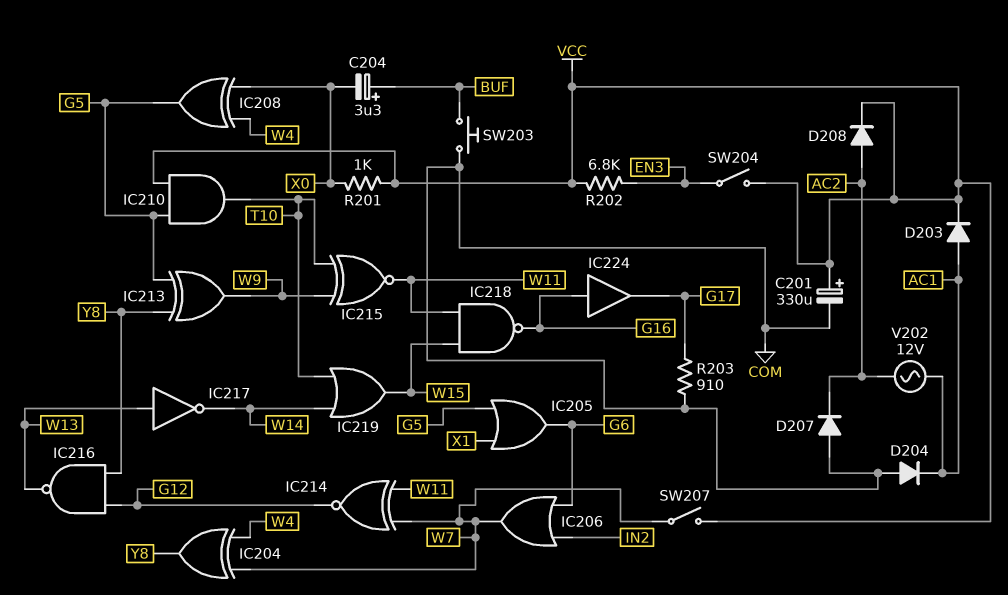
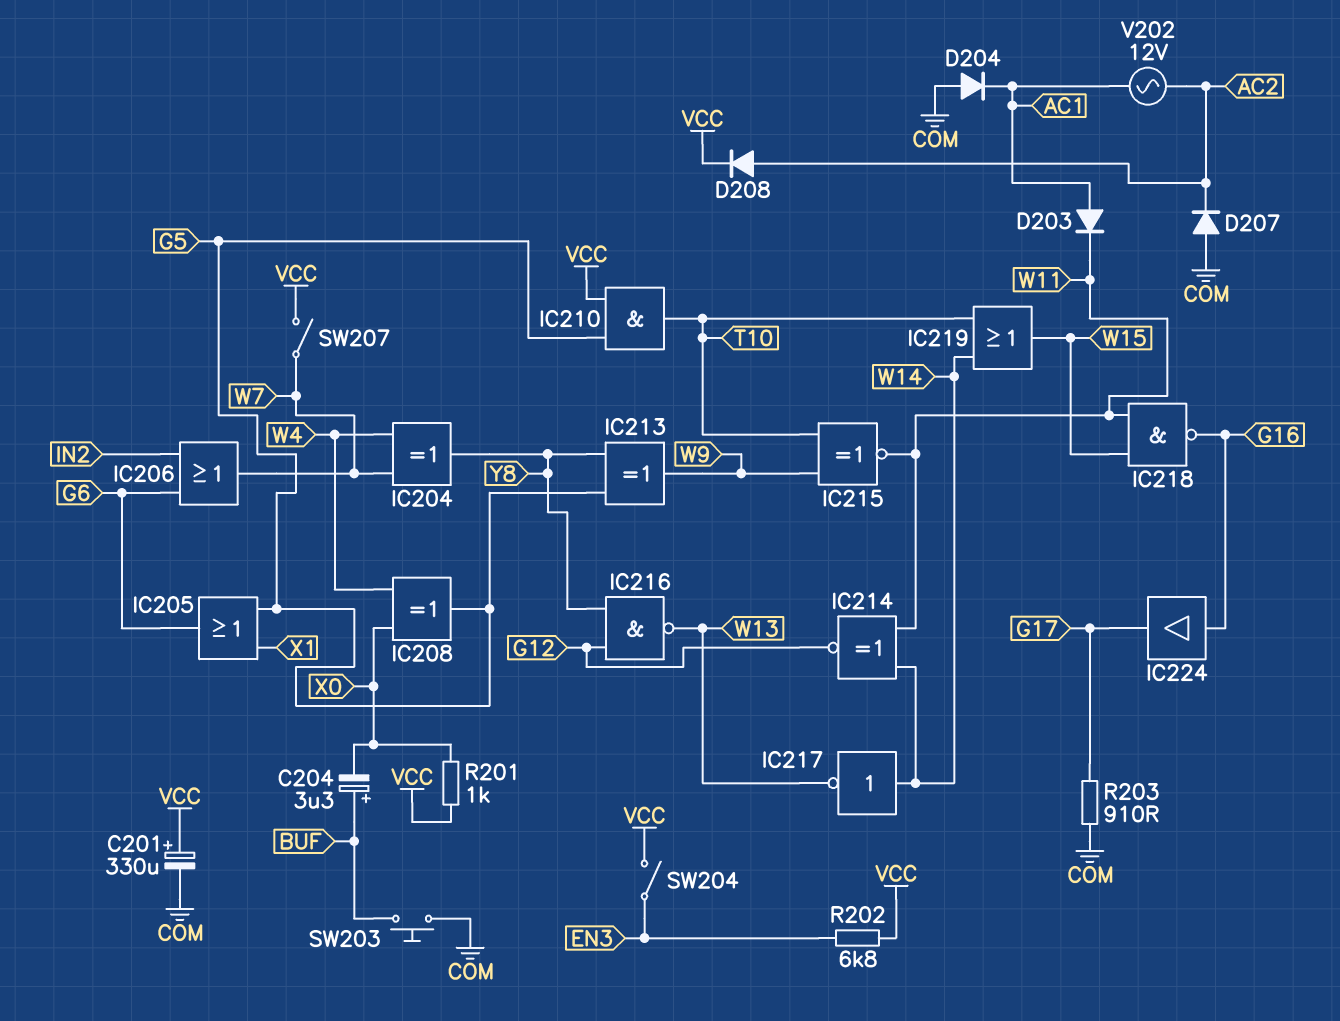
D203: diode (A AC1, K VCC) -> diode (A AC1, K W11)
IC214: XNOR (in W7, in W11, out G12) -> XNOR (in W11, in W14, out G12)
IC217: NOT (in W13, out W14) -> NOT (in W14, out W13)

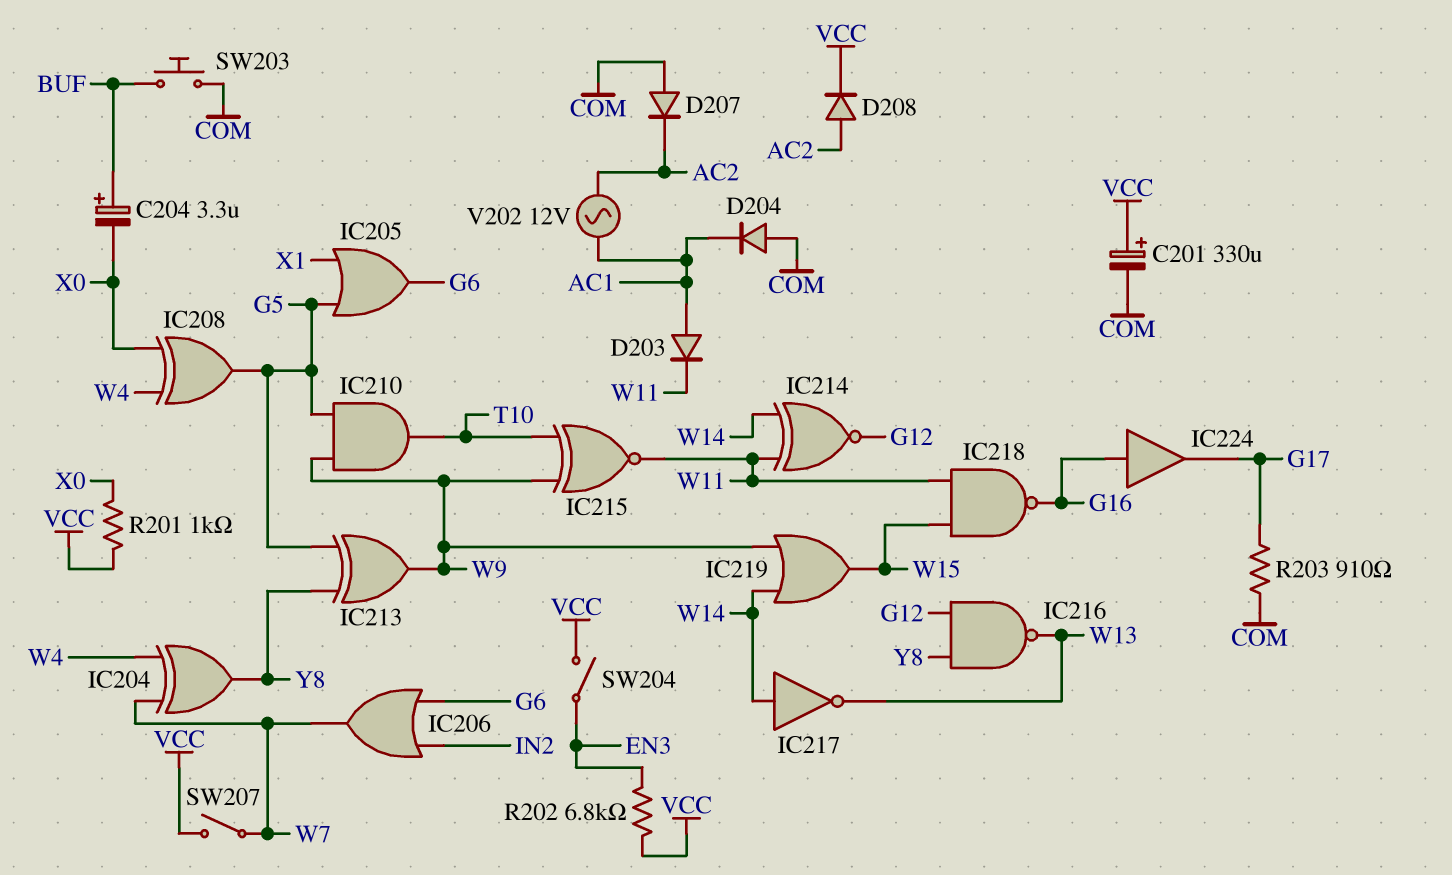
IC210: AND (in G5, in VCC, out T10) -> AND (in G5, in W9, out T10)
IC219: OR (in T10, in W14, out W15) -> OR (in W9, in W14, out W15)

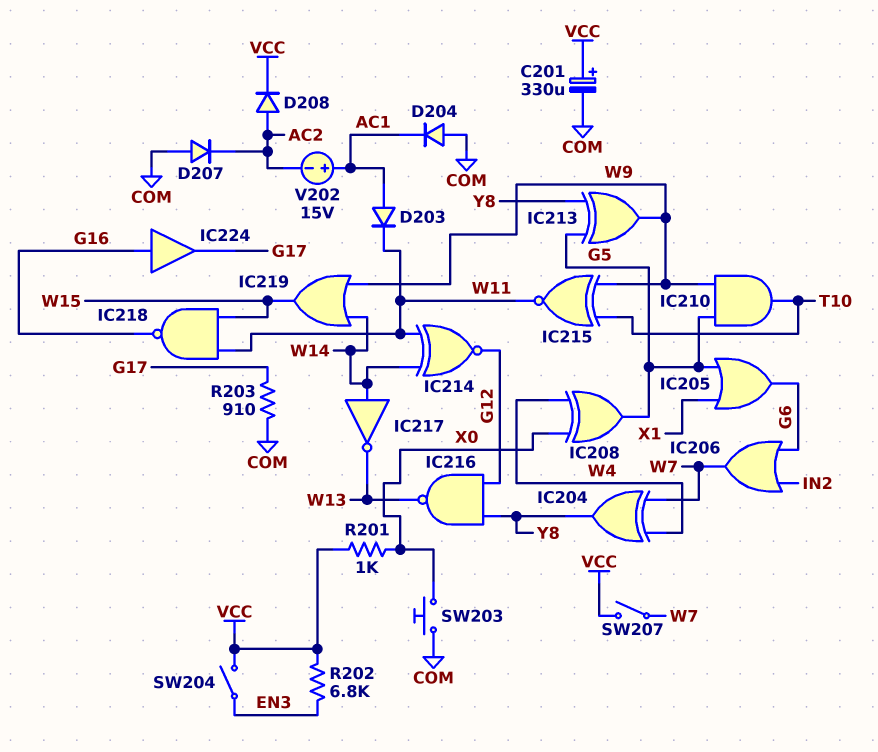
C204: 3.3uF (plus BUF, minus X0) -> none
SW203: button (BUF, COM) -> button (COM, X0)
V202: AC 12V (AC1, AC2) -> 15V (plus AC1, minus AC2)

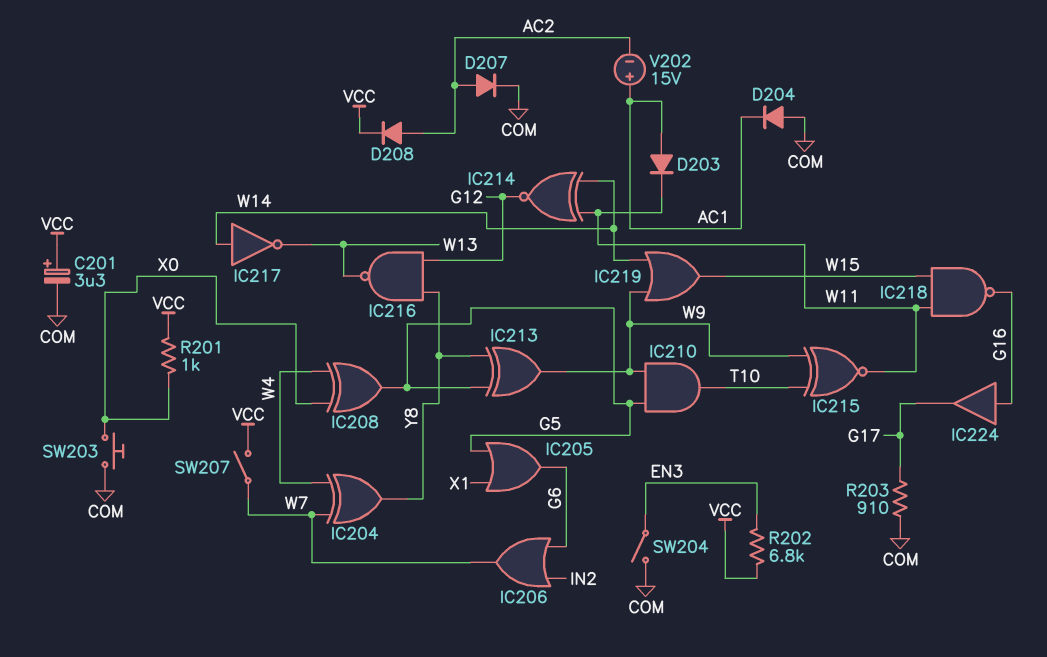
C201: 330uF (plus VCC, minus COM) -> 3.3uF (plus VCC, minus COM)
D207: diode (A COM, K AC2) -> diode (A AC2, K COM)
SW204: switch (EN3, VCC) -> switch (COM, EN3)

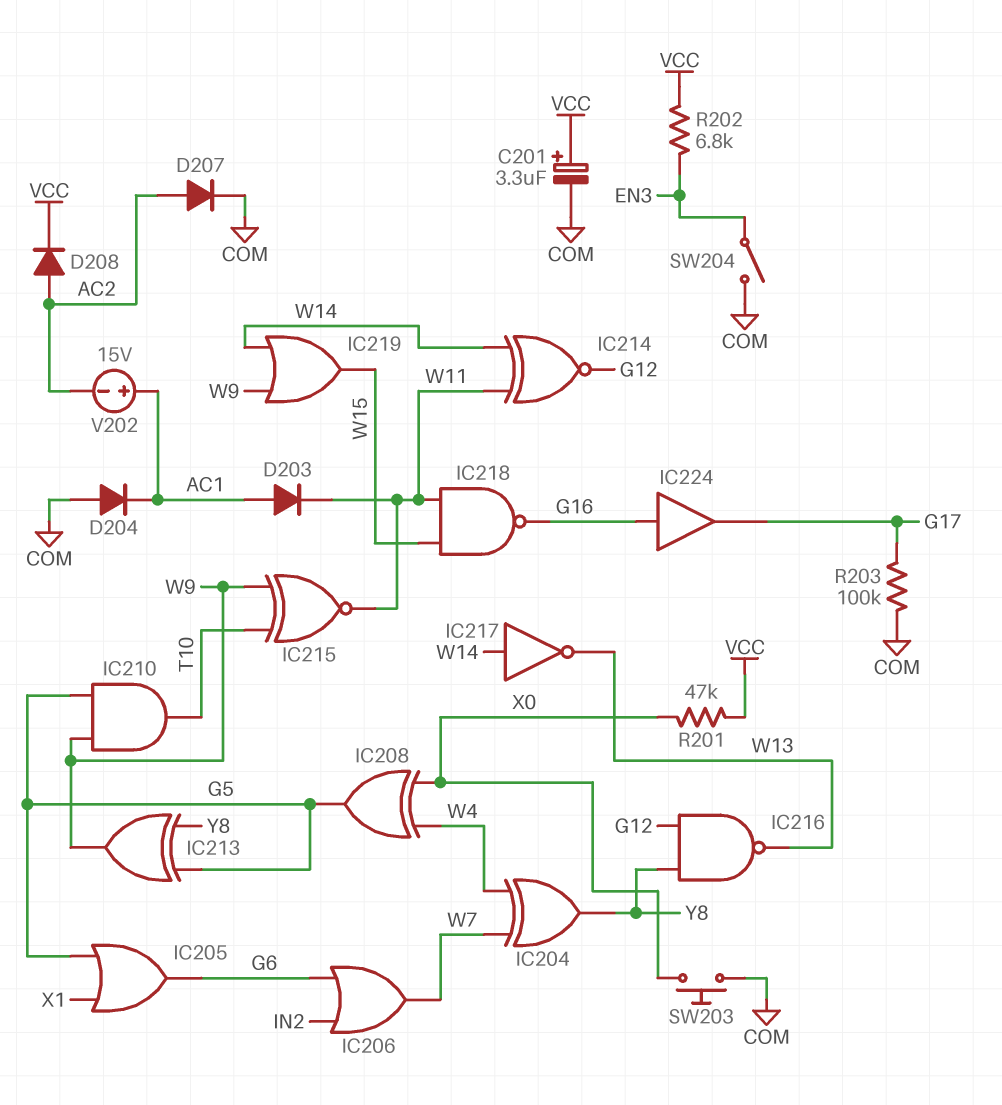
R201: 1k (VCC, X0) -> 47k (VCC, X0)
R203: 910 (COM, G17) -> 100k (COM, G17)
SW207: switch (VCC, W7) -> none

